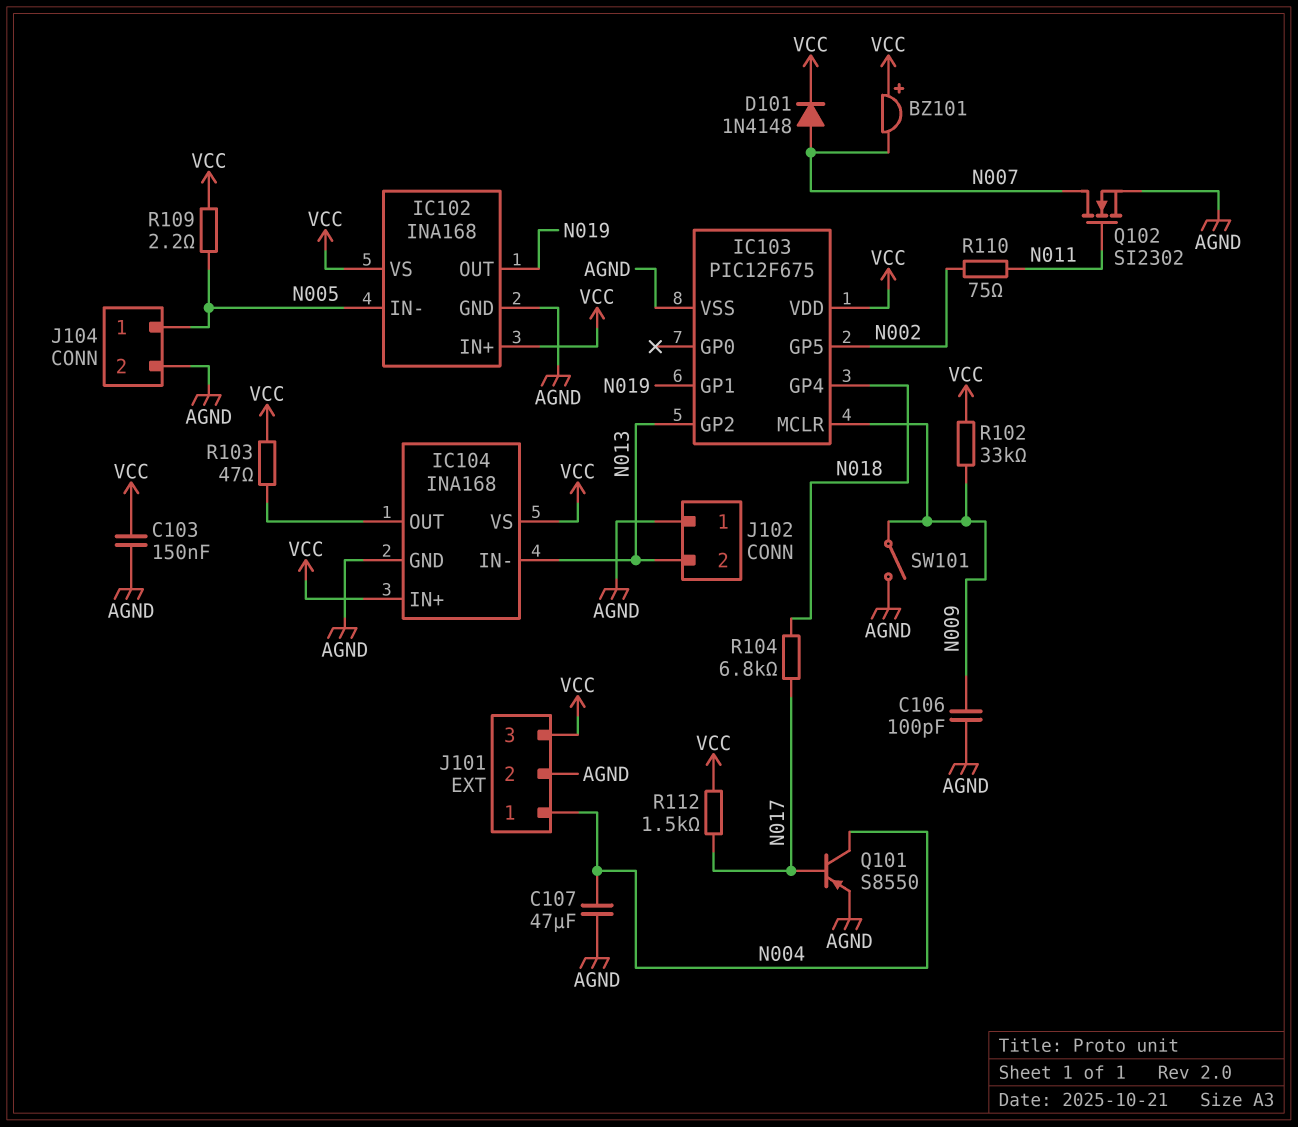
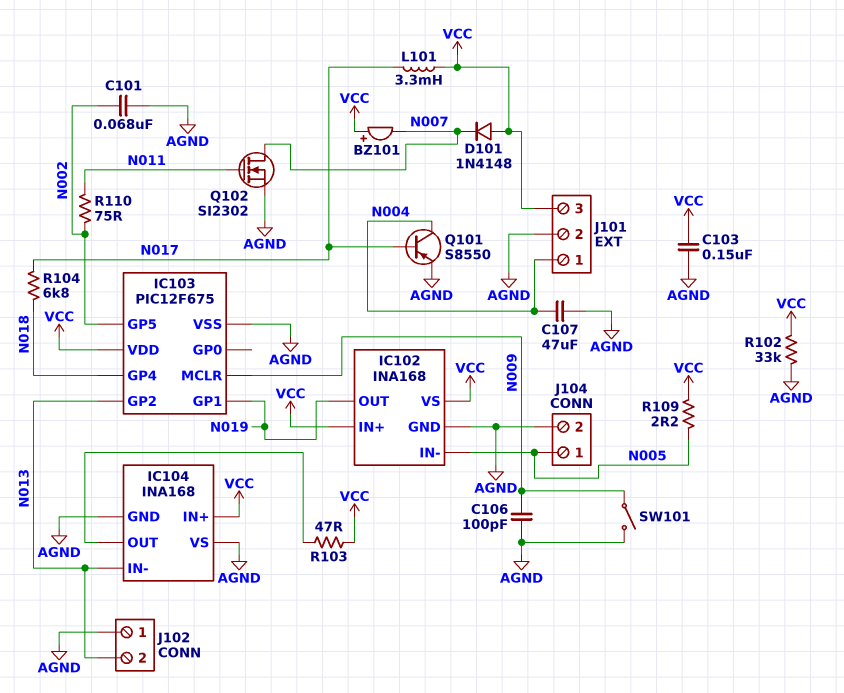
C101: none -> 68nF (AGND, N002)
D101: diode 1N4148 (A N007, K VCC) -> diode 1N4148 (A VCC, K N007)
IC104 pin VS: VCC -> AGND
L101: none -> 3.3mH (N017, VCC)
R102: 33k (N009, VCC) -> 33k (AGND, VCC)
R112: 1.5k (N017, VCC) -> none

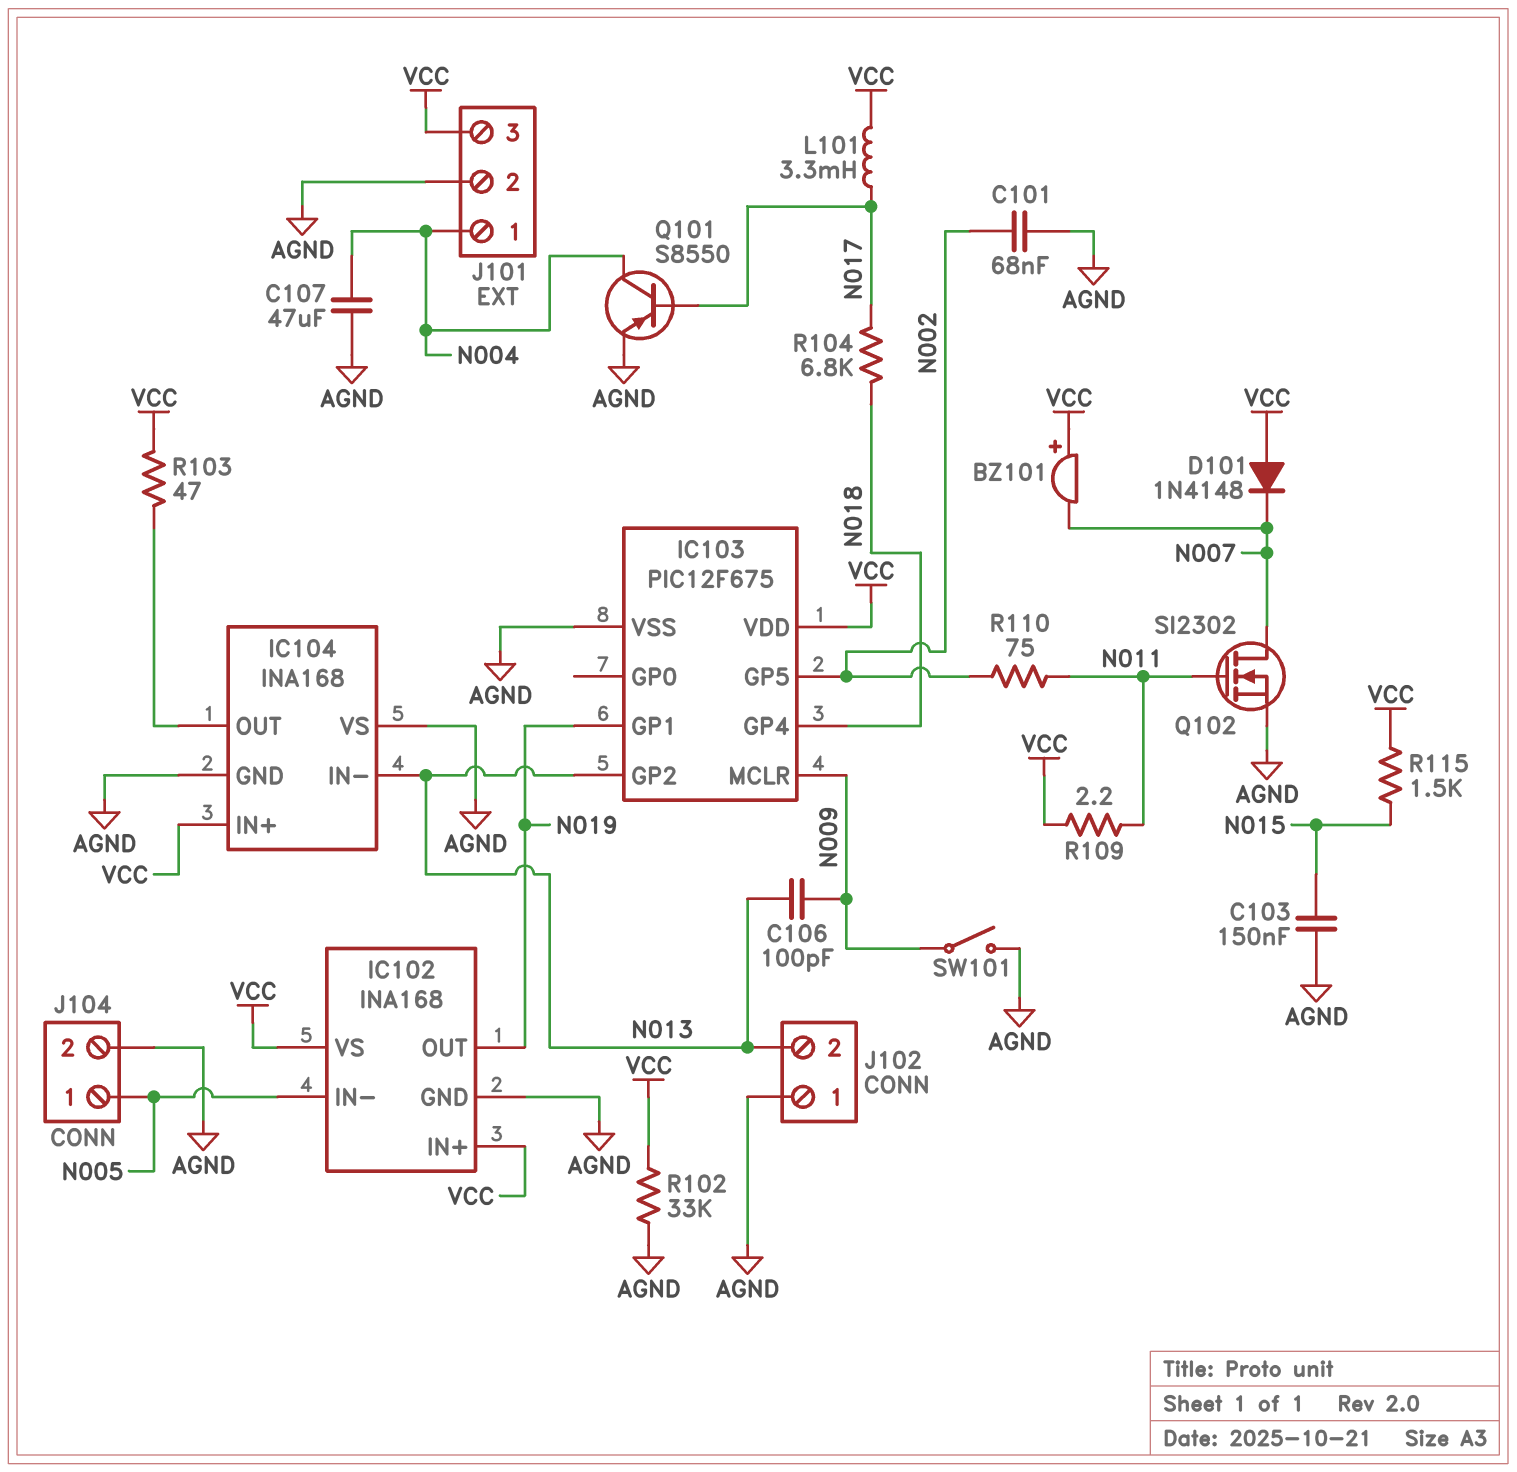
C103: 150nF (AGND, VCC) -> 150nF (AGND, N015)
C106: 100pF (AGND, N009) -> 100pF (N009, N013)
R109: 2.2 (N005, VCC) -> 2.2 (N011, VCC)
R115: none -> 1.5k (N015, VCC)

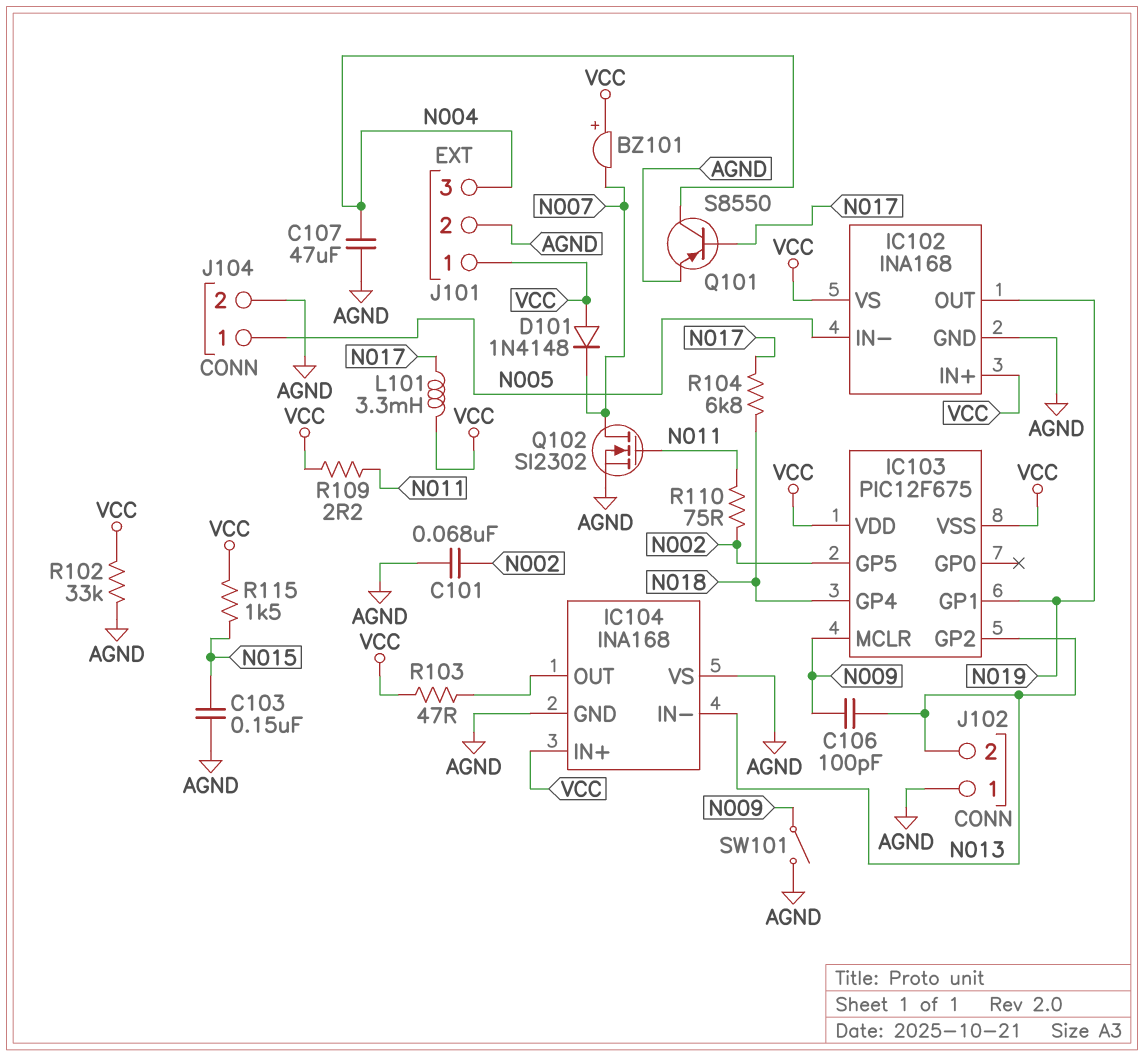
IC103 pin VSS: AGND -> VCC
J101 pin 1: N004 -> VCC
J101 pin 3: VCC -> N004

